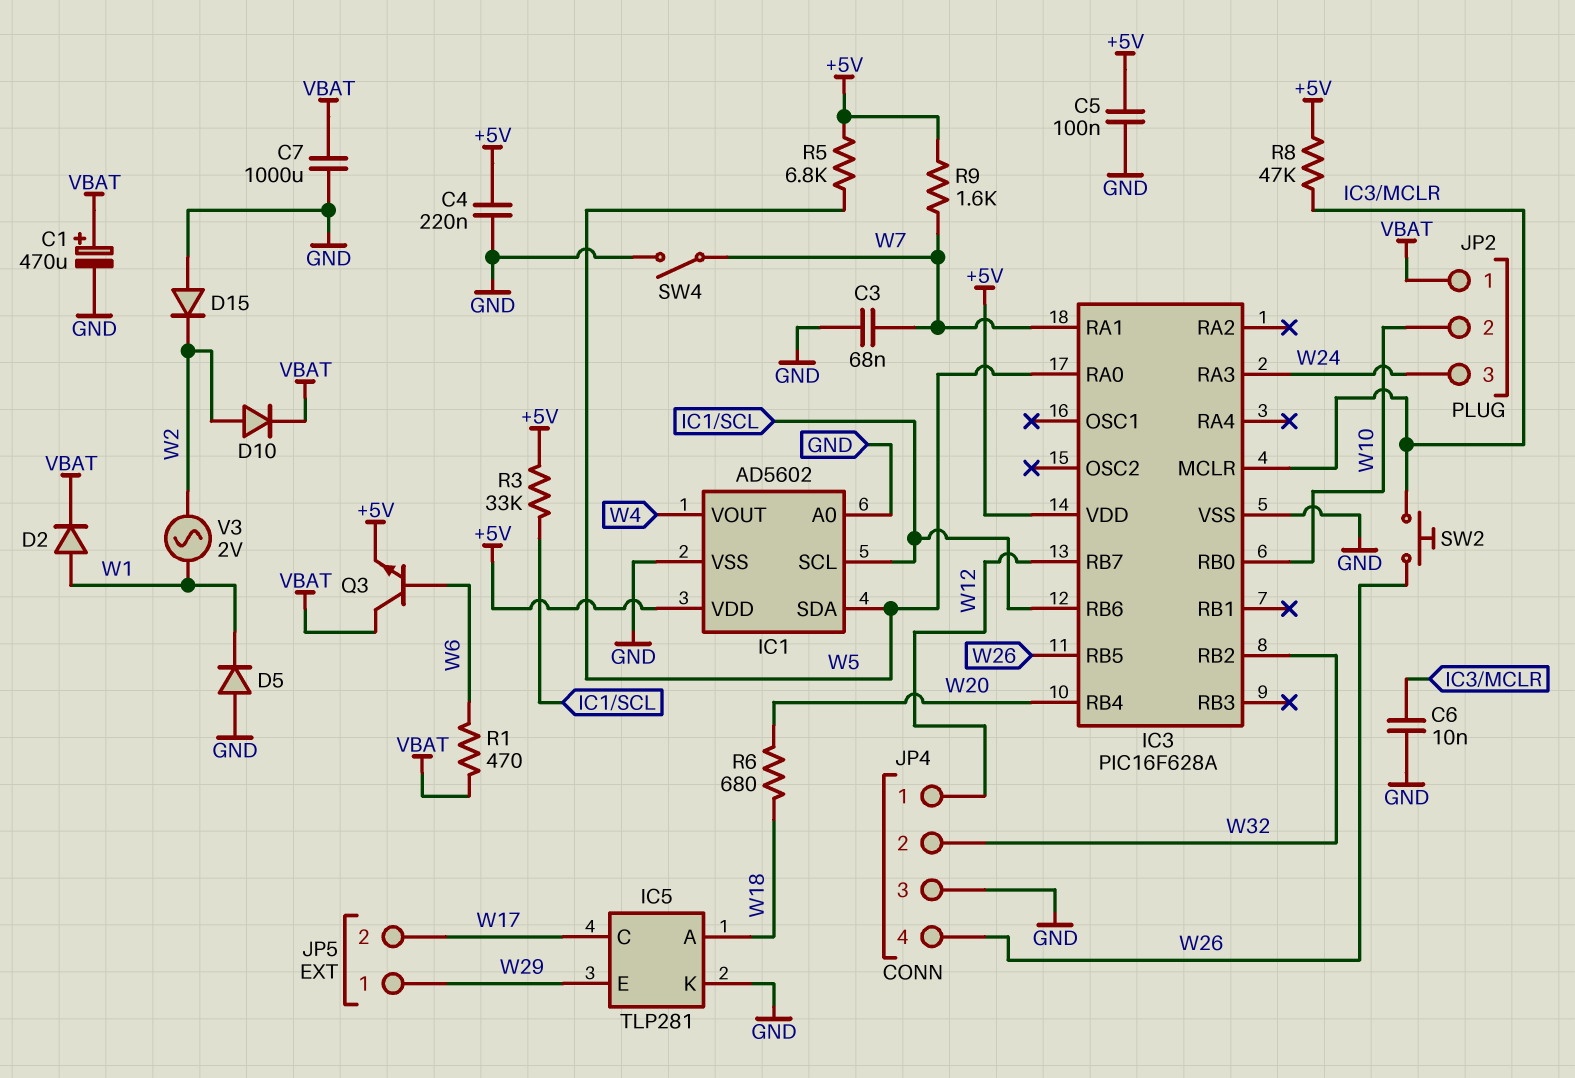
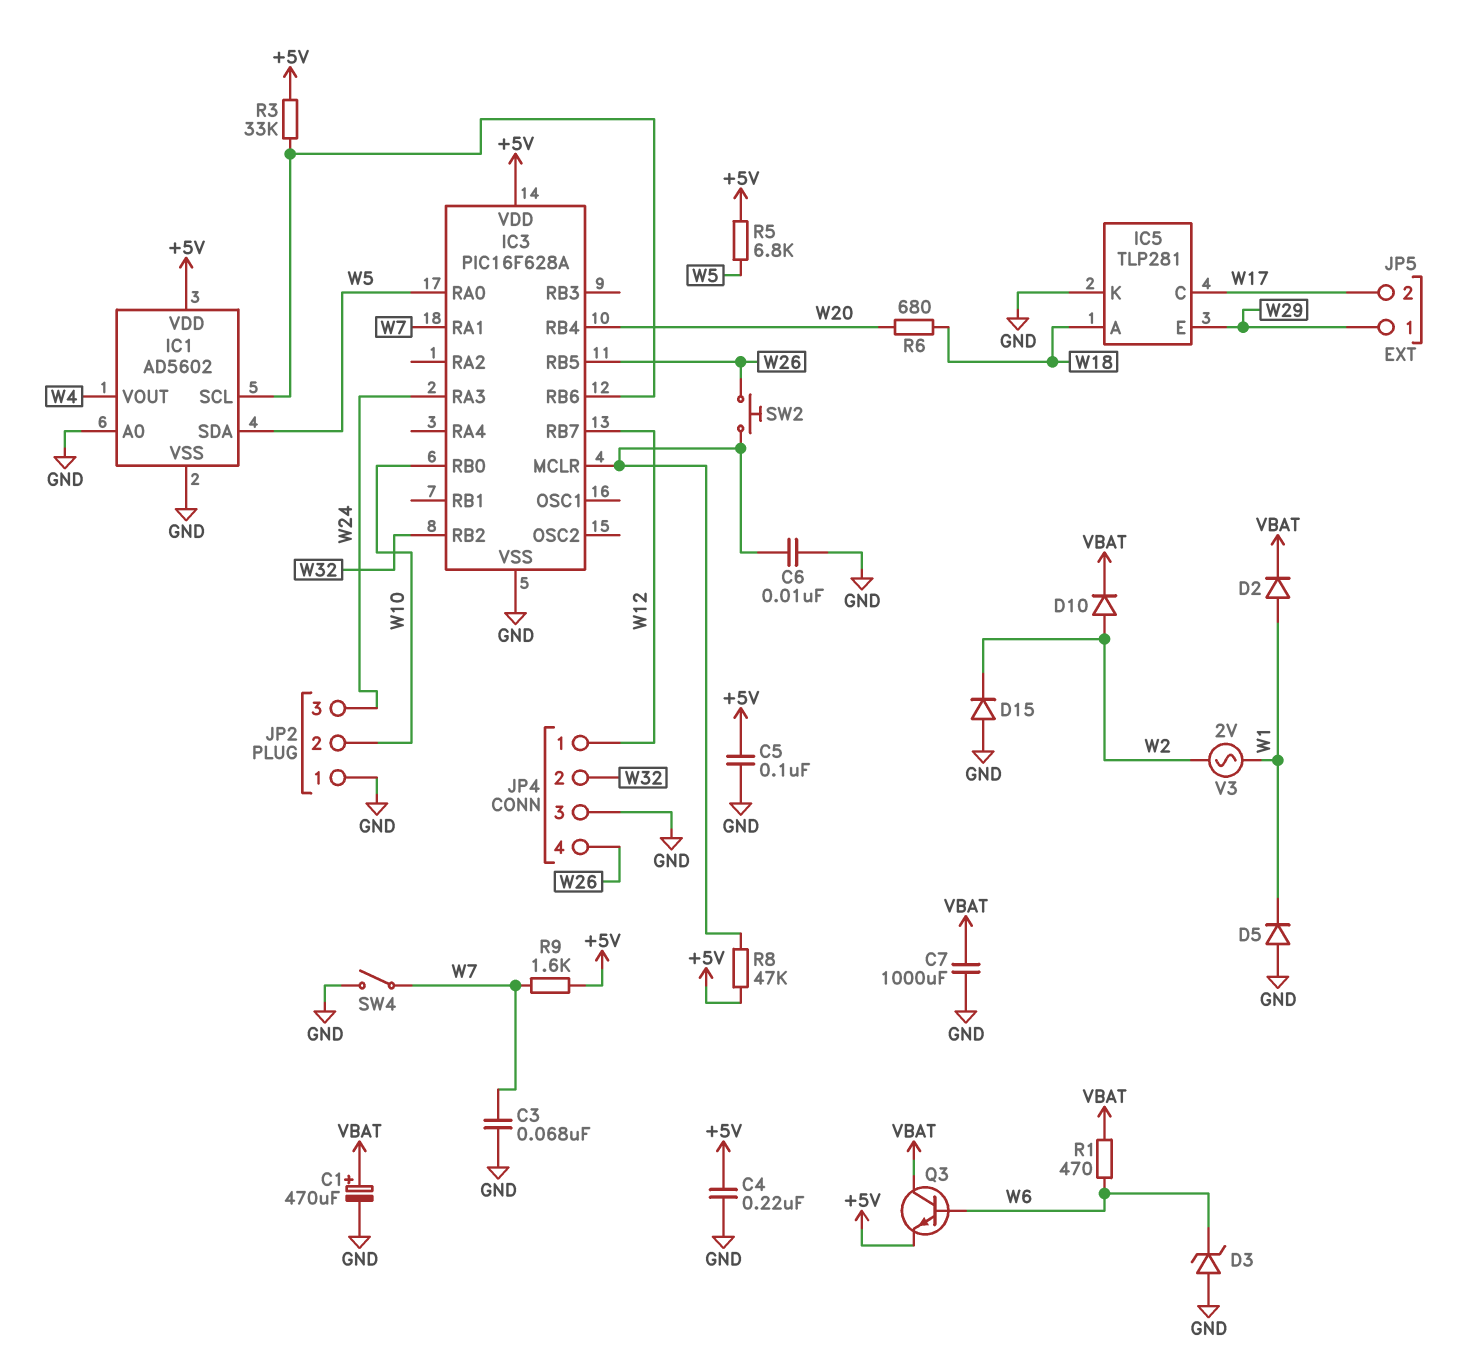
D3: none -> zener (A GND, K W6)
JP2 pin 1: VBAT -> GND

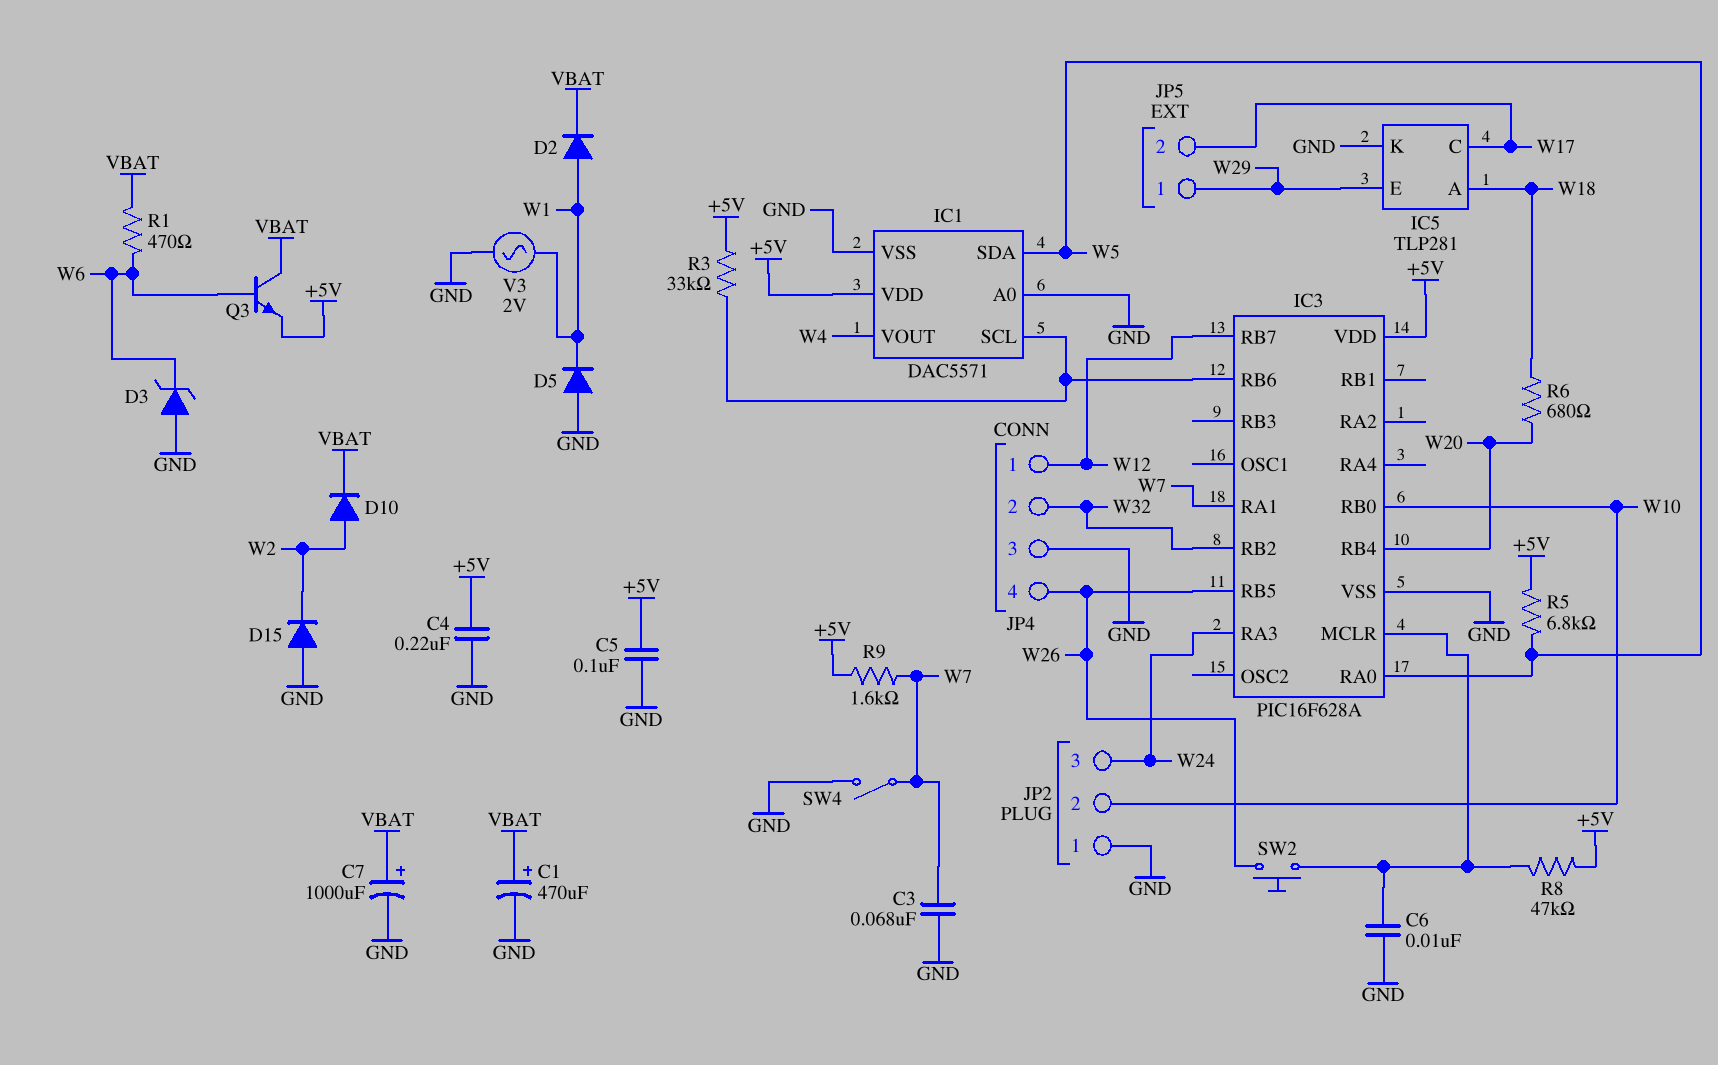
C7: 1000uF (GND, VBAT) -> 1000uF (plus VBAT, minus GND)
IC1: AD5602 -> DAC5571
V3: AC 2V (W1, W2) -> AC 2V (GND, W1)

